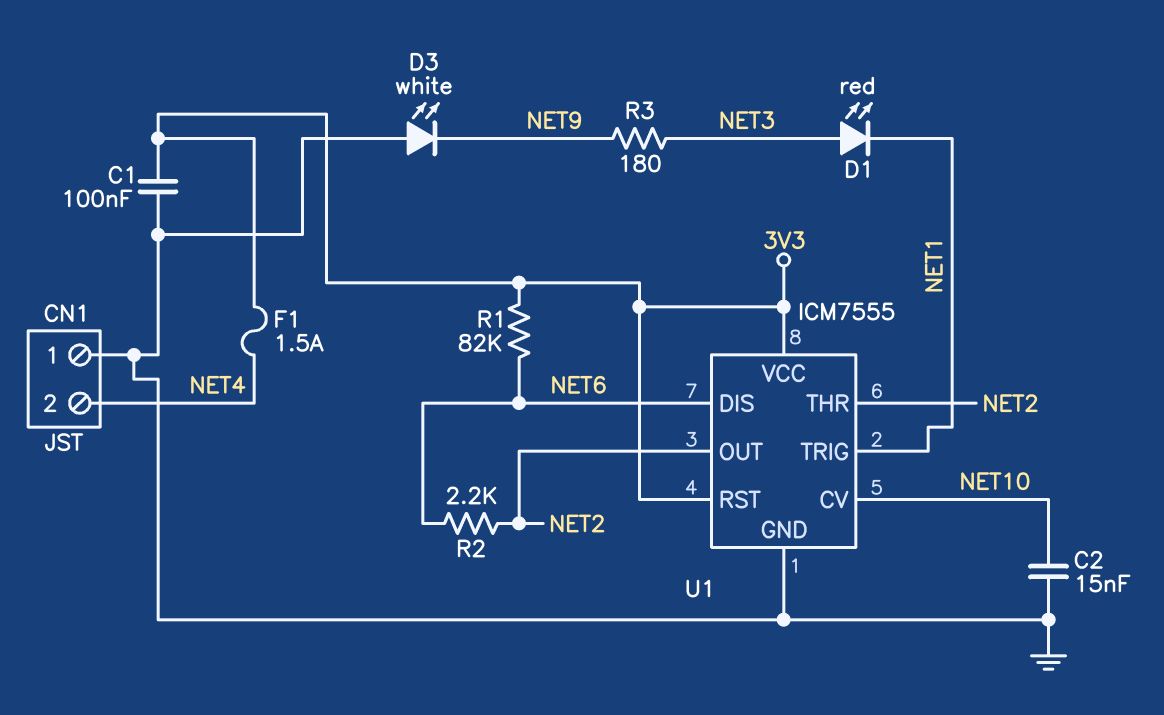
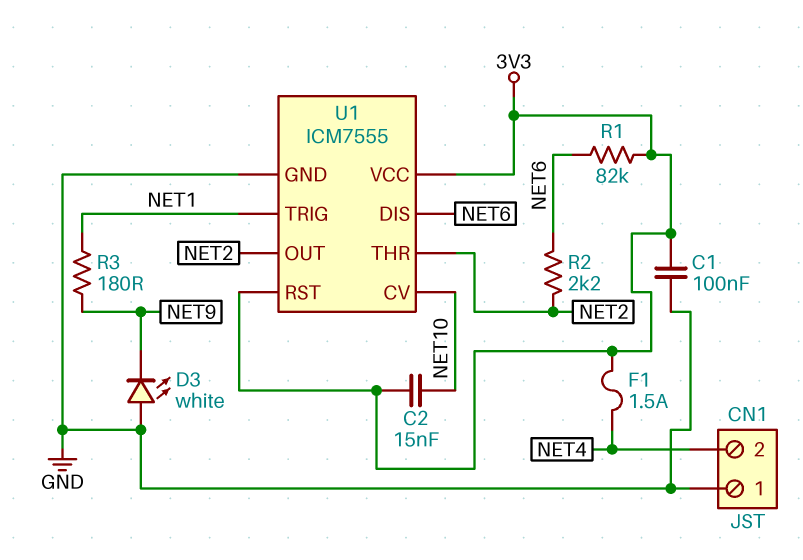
C2: 15nF (GND, NET10) -> 15nF (3V3, NET10)
D1: LED red (A NET3, K NET1) -> none
R3: 180 (NET3, NET9) -> 180 (NET1, NET9)

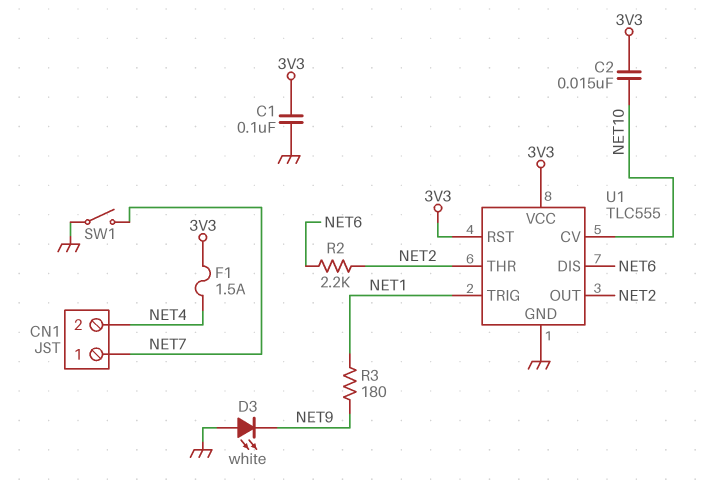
CN1 pin 1: GND -> NET7
R1: 82k (3V3, NET6) -> none
SW1: none -> switch (GND, NET7)
U1: ICM7555 -> TLC555

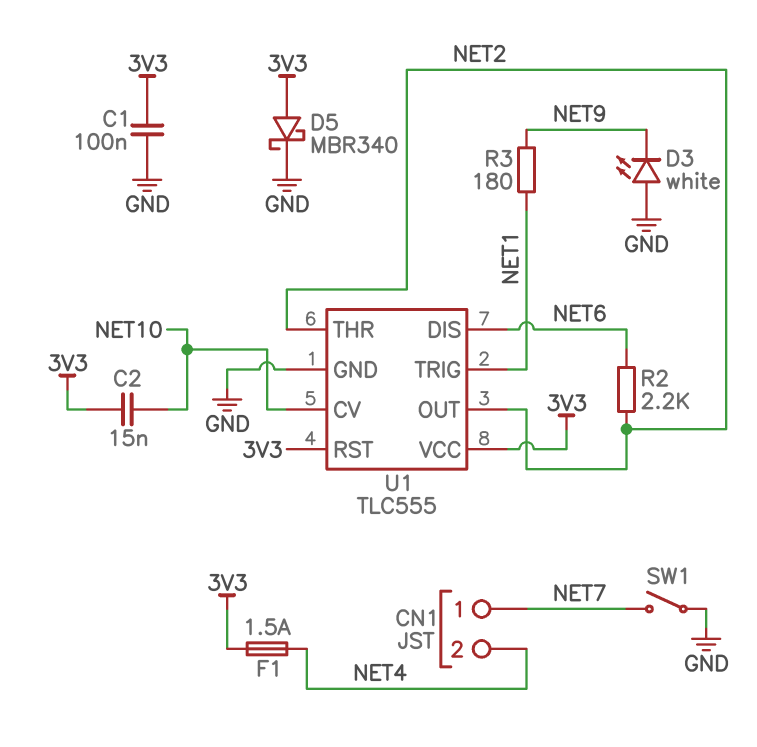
D5: none -> schottky MBR340 (A 3V3, K GND)

